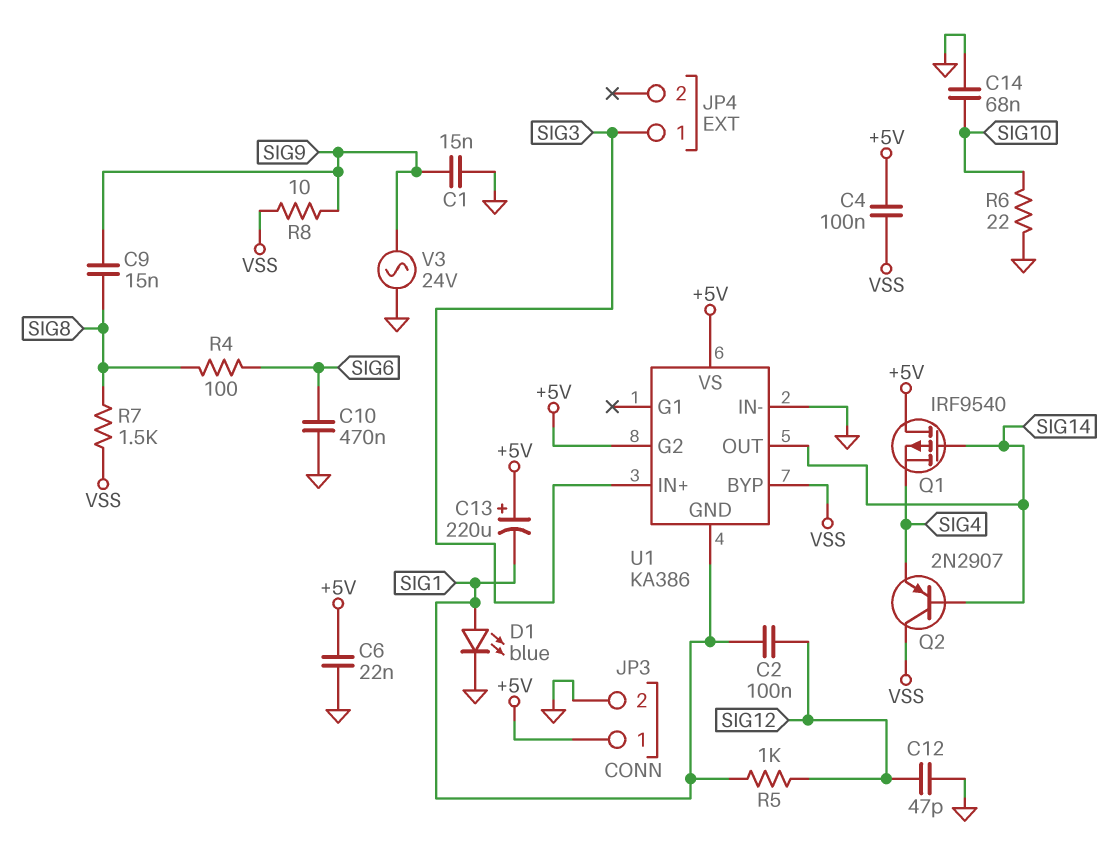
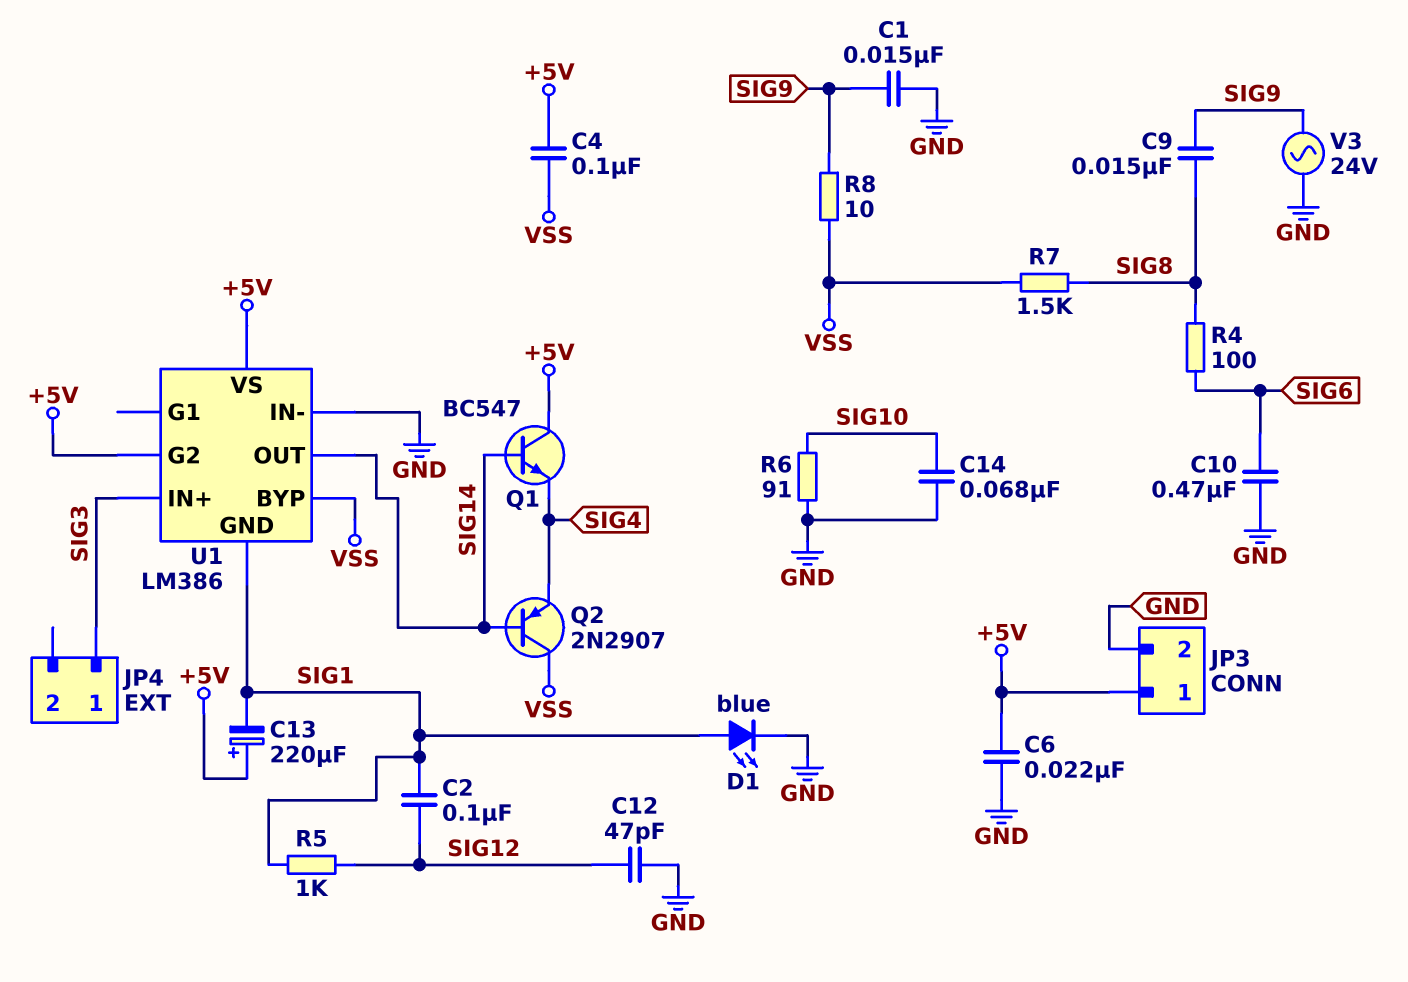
Q1: PMOS IRF9540 (G SIG14, D +5V, S SIG4) -> NPN BC547 (B SIG14, C +5V, E SIG4)
R6: 22 (GND, SIG10) -> 91 (GND, SIG10)
U1: KA386 -> LM386

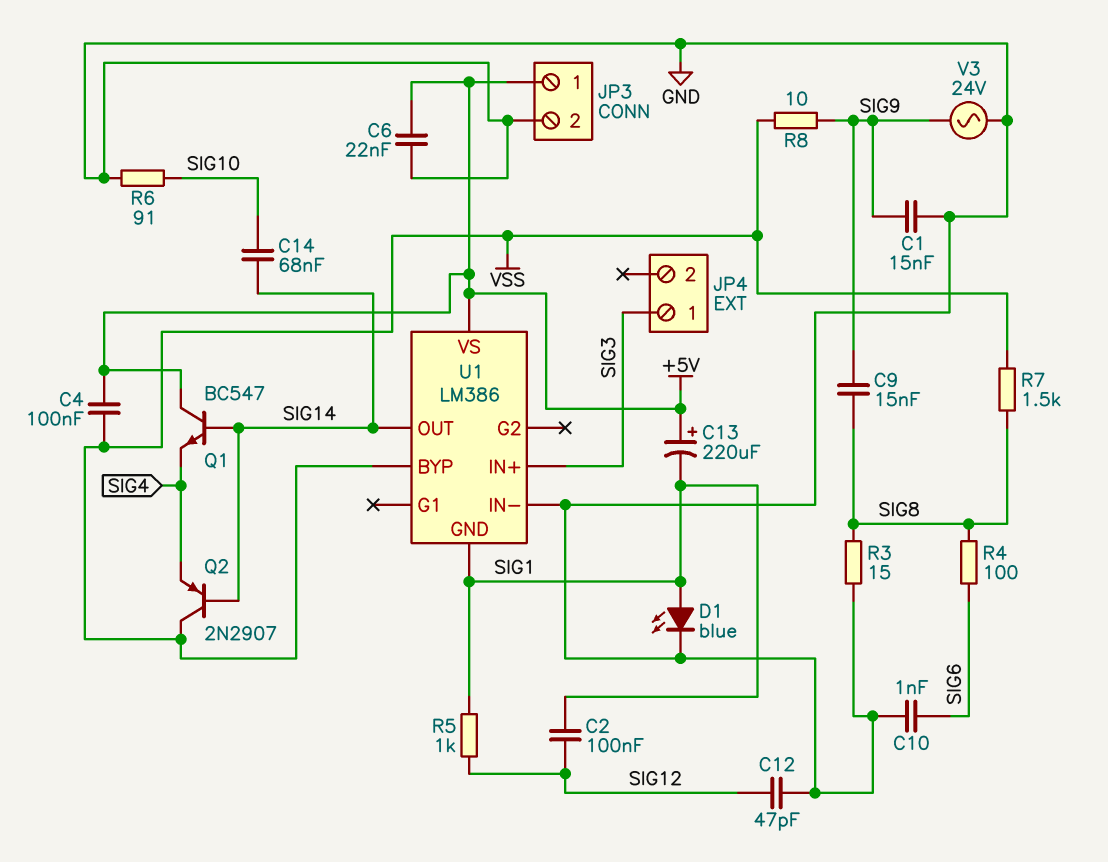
C10: 470nF (GND, SIG6) -> 1nF (GND, SIG6)
C14: 68nF (GND, SIG10) -> 68nF (SIG10, SIG14)
R3: none -> 15 (GND, SIG8)
U1 pin G2: +5V -> none

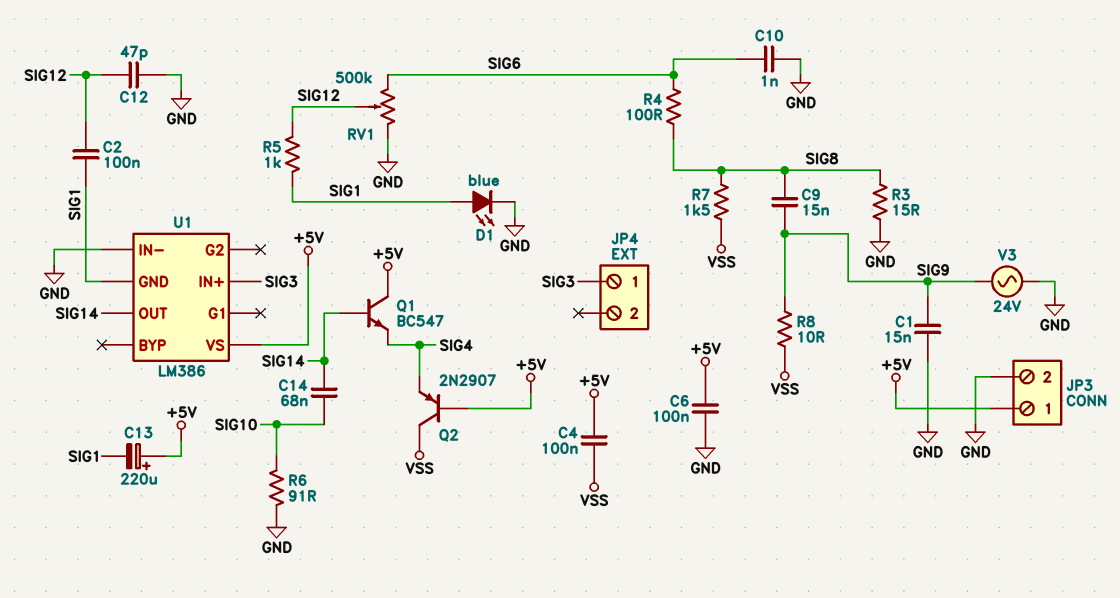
C6: 22nF (+5V, GND) -> 100nF (+5V, GND)
Q2: PNP 2N2907 (B SIG14, C VSS, E SIG4) -> PNP 2N2907 (B +5V, C VSS, E SIG4)
RV1: none -> 500k (GND, SIG6, wiper SIG12)
U1 pin BYP: VSS -> none

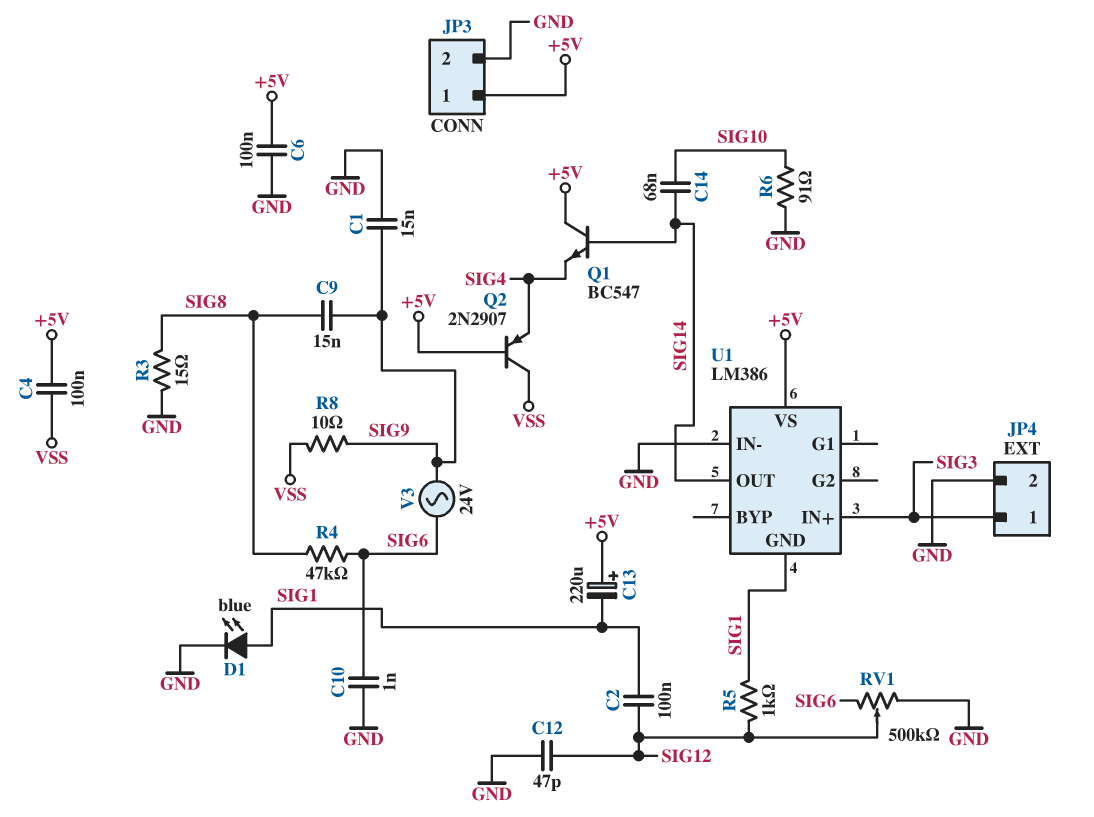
JP4 pin 2: none -> GND
R4: 100 (SIG6, SIG8) -> 47k (SIG6, SIG8)
R7: 1.5k (SIG8, VSS) -> none
V3: AC 24V (GND, SIG9) -> AC 24V (SIG6, SIG9)

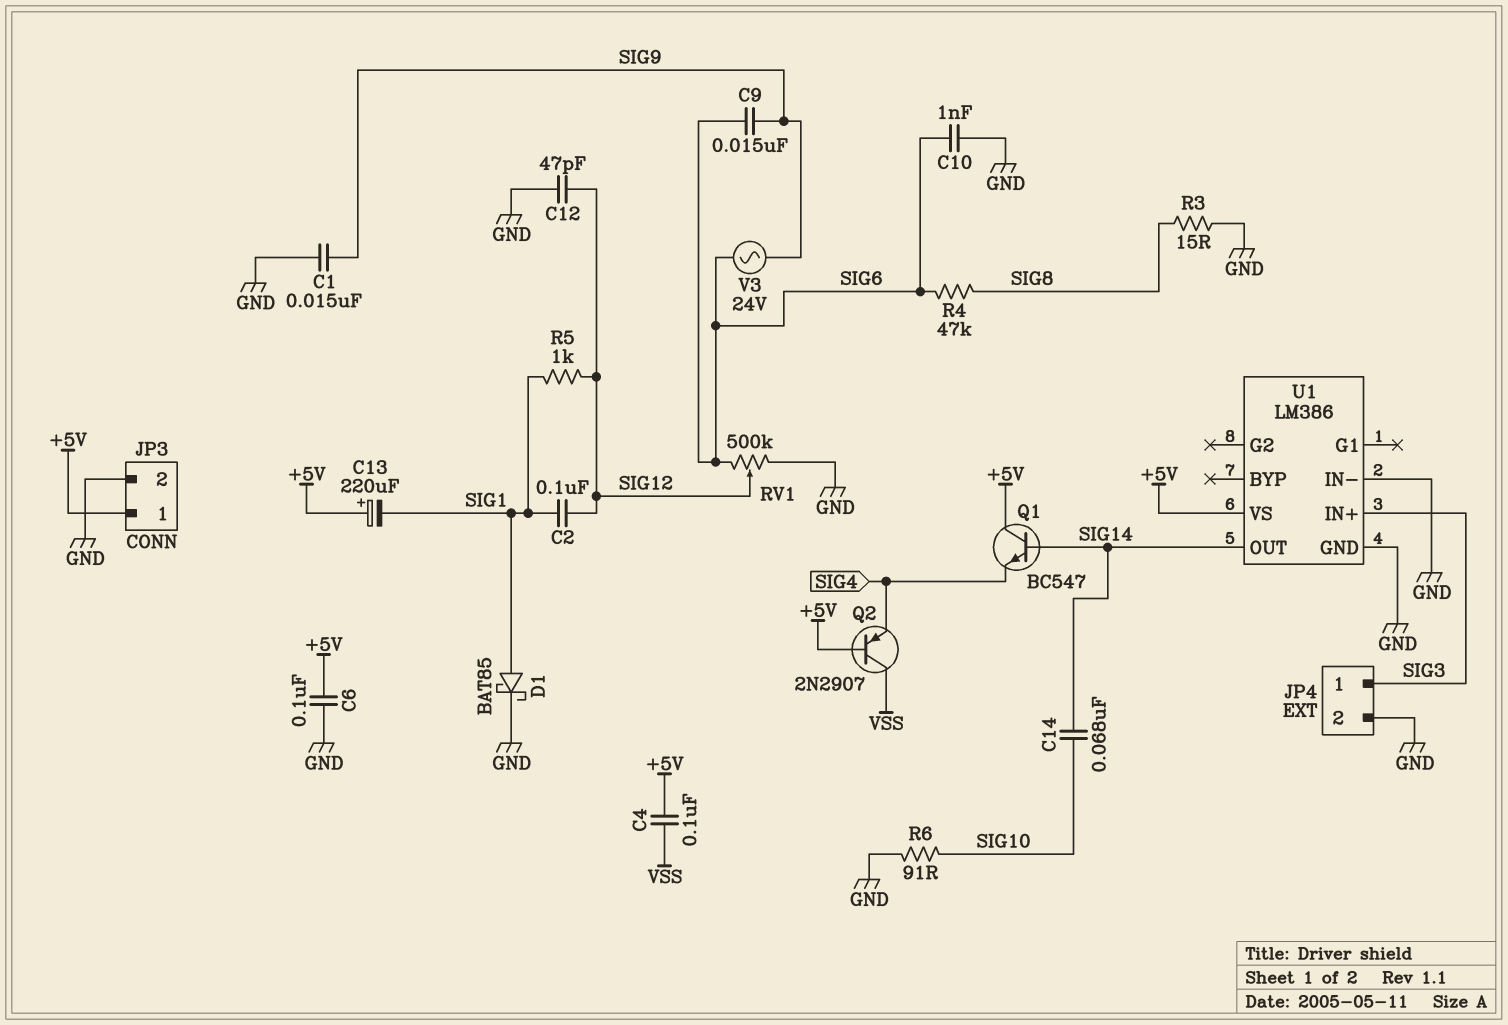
C9: 15nF (SIG8, SIG9) -> 15nF (SIG6, SIG9)
D1: LED blue (A SIG1, K GND) -> schottky BAT85 (A SIG1, K GND)
R8: 10 (SIG9, VSS) -> none
U1 pin GND: SIG1 -> GND

